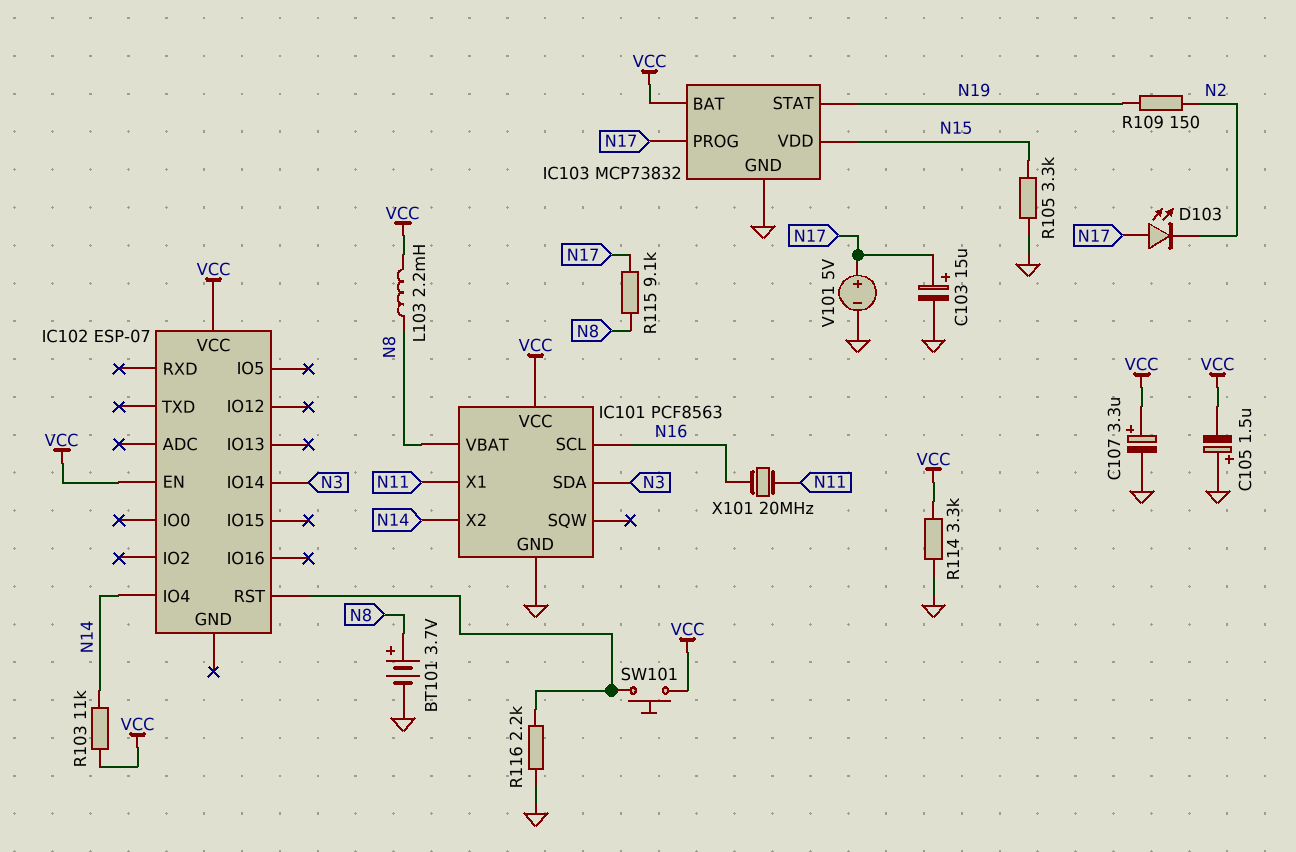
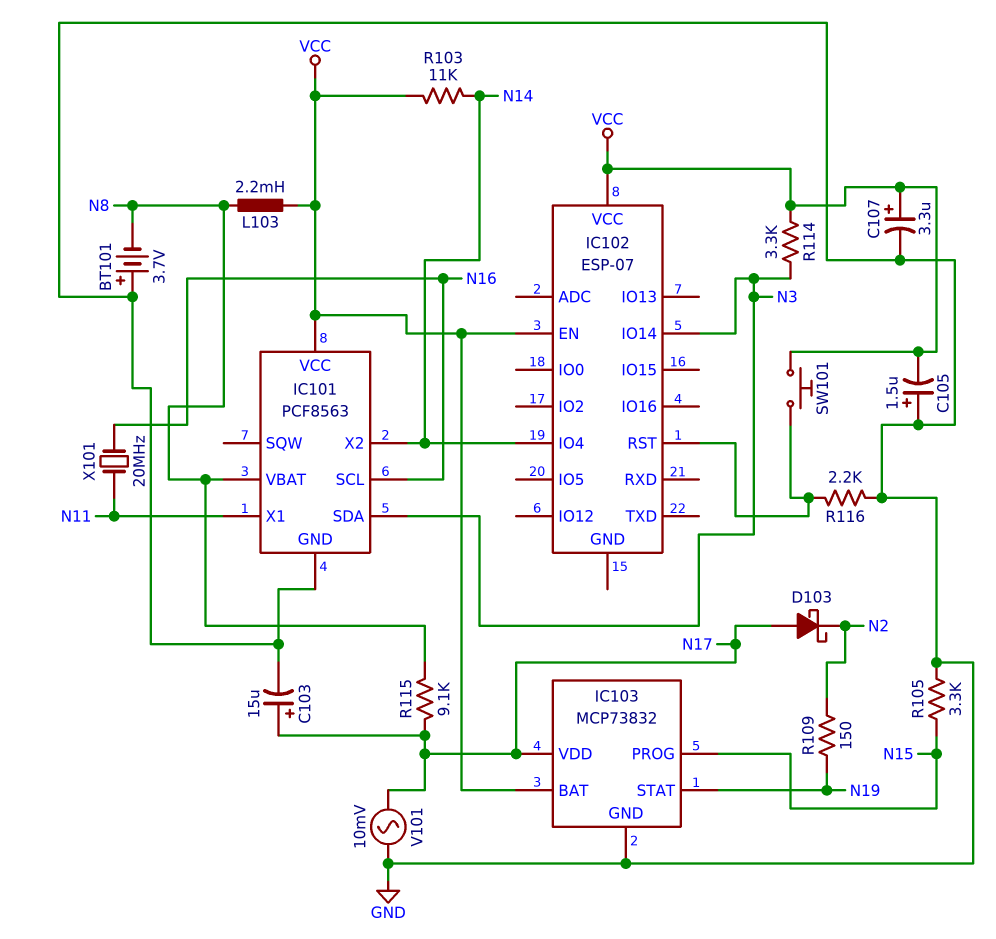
BT101: 3.7V (plus N8, minus GND) -> 3.7V (plus GND, minus N8)
D103: LED (A N17, K N2) -> schottky (A N17, K N2)
IC103 pin PROG: N17 -> N15
IC103 pin VDD: N15 -> N17
R114: 3.3k (GND, VCC) -> 3.3k (N3, VCC)
V101: 5V (plus N17, minus GND) -> AC 10mV (GND, N17)

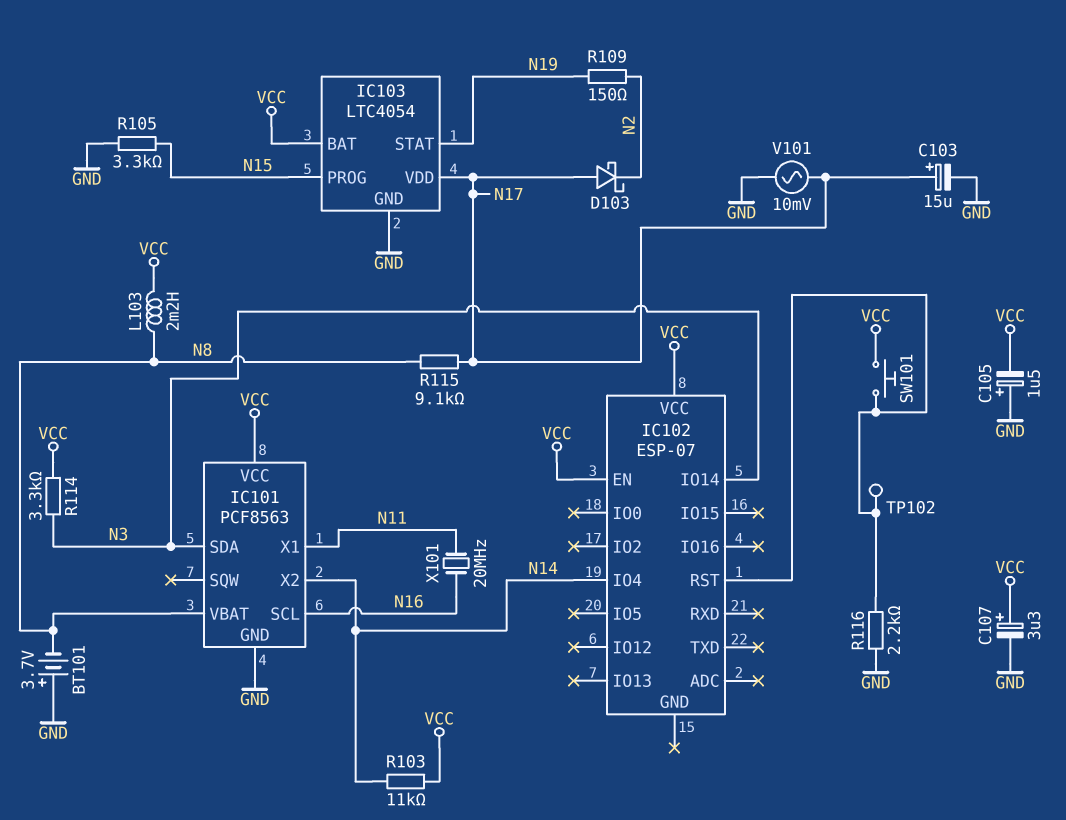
IC103: MCP73832 -> LTC4054
TP102: none -> test point (IC102/RST)

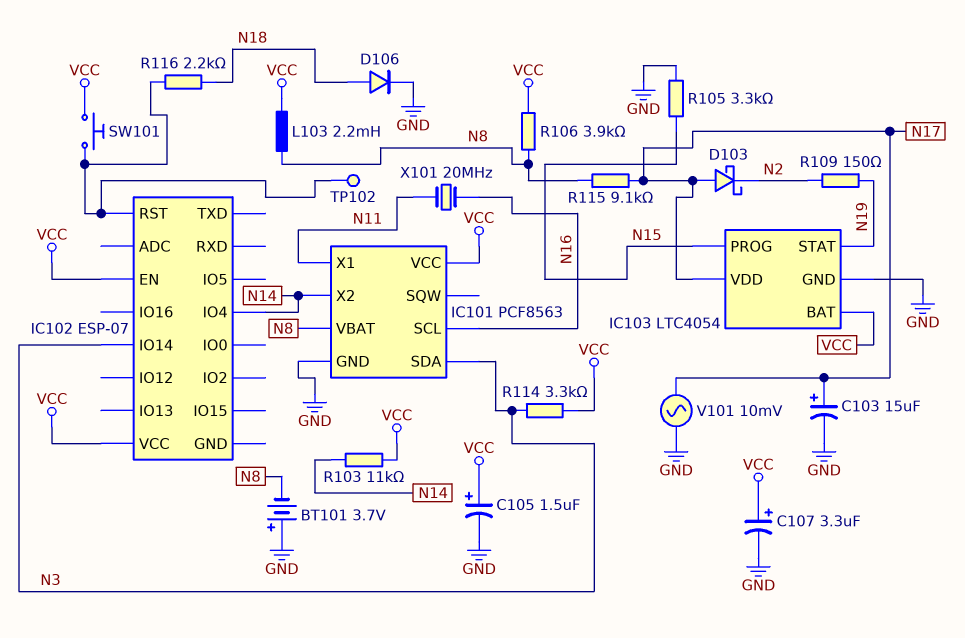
C105: 1.5uF (plus GND, minus VCC) -> 1.5uF (plus VCC, minus GND)
D106: none -> diode (A N18, K GND)
R106: none -> 3.9k (N8, VCC)
R116: 2.2k (GND, IC102/RST) -> 2.2k (IC102/RST, N18)

